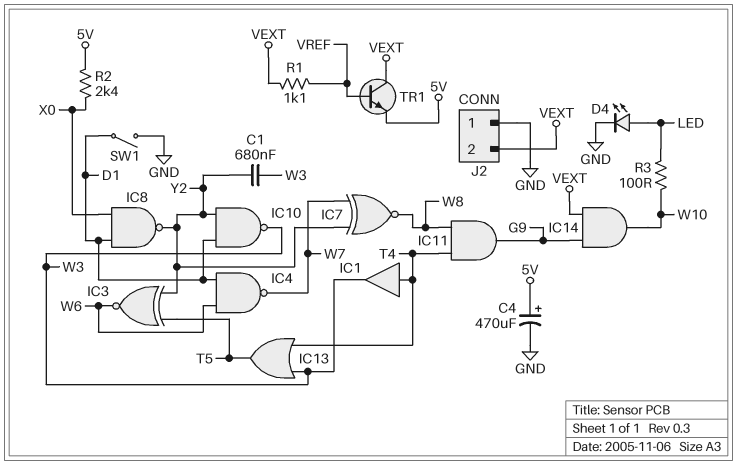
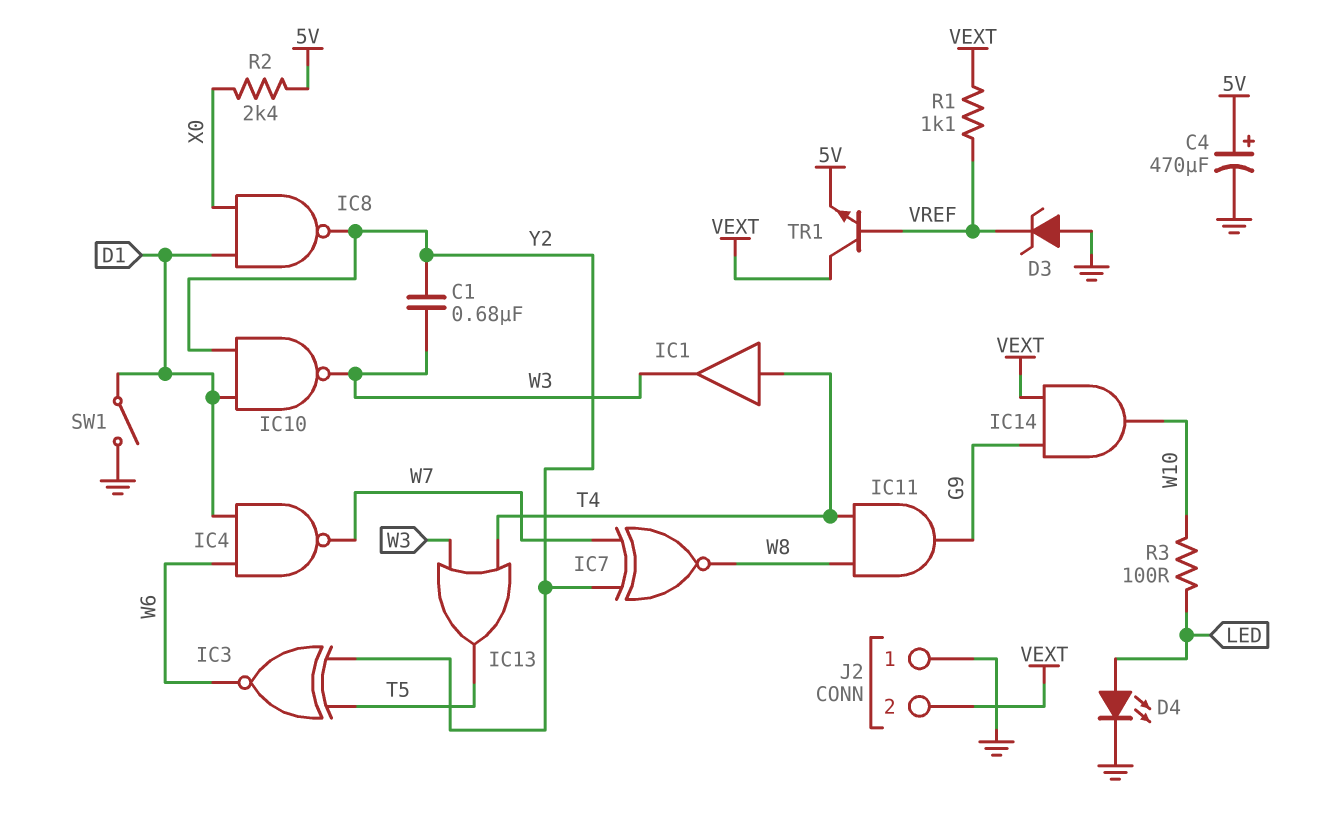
D3: none -> zener (A GND, K VREF)

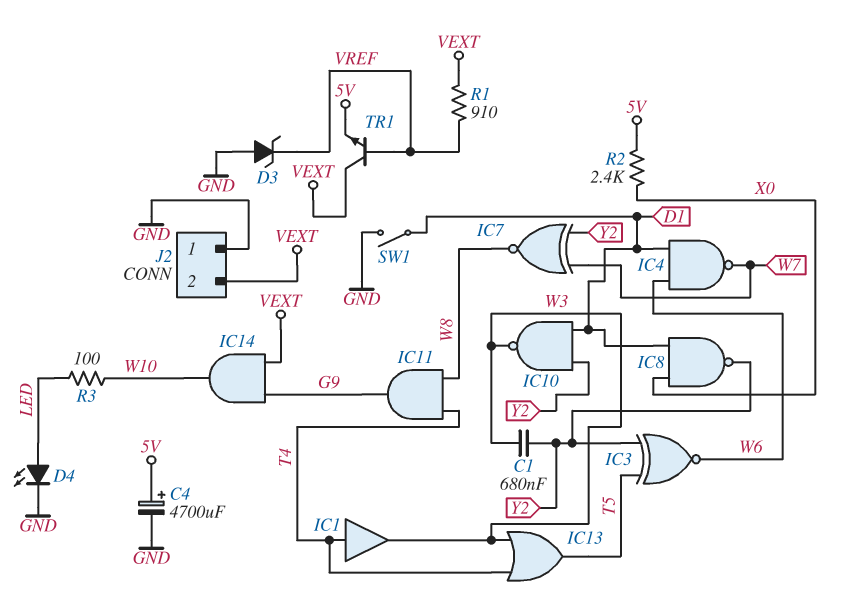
C4: 470uF (plus 5V, minus GND) -> 4700uF (plus 5V, minus GND)
R1: 1.1k (VEXT, VREF) -> 910 (VEXT, VREF)

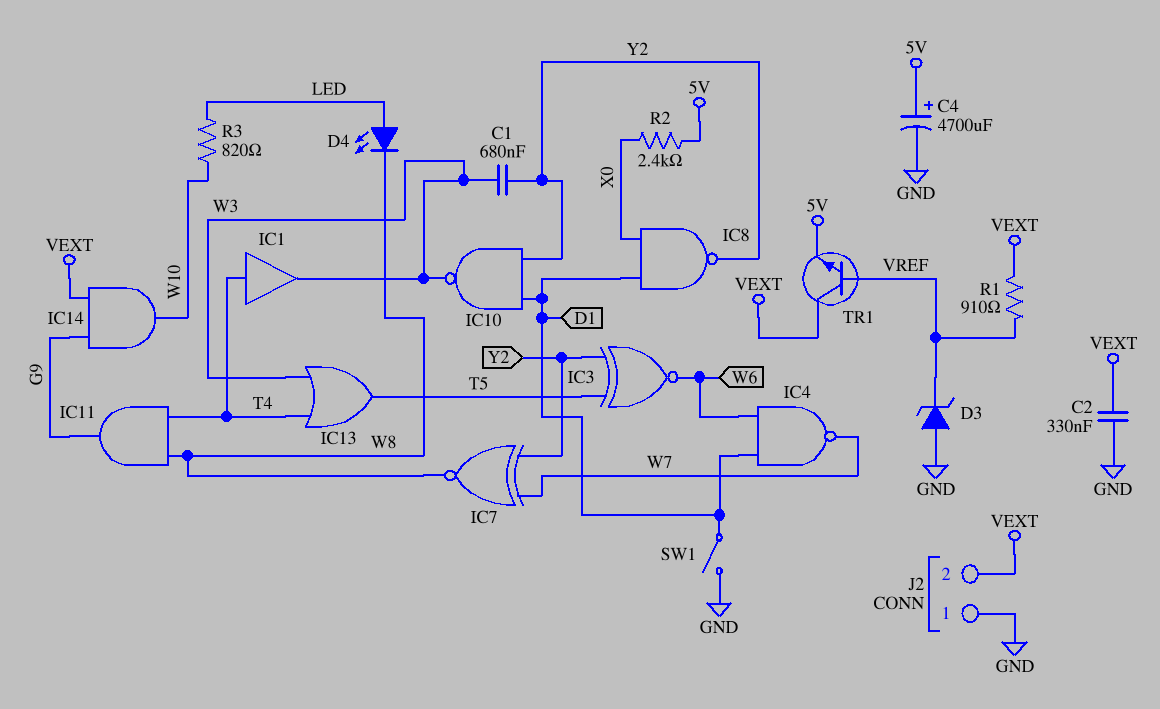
C2: none -> 330nF (GND, VEXT)
D4: LED (A LED, K GND) -> LED (A LED, K W8)
R3: 100 (LED, W10) -> 820 (LED, W10)

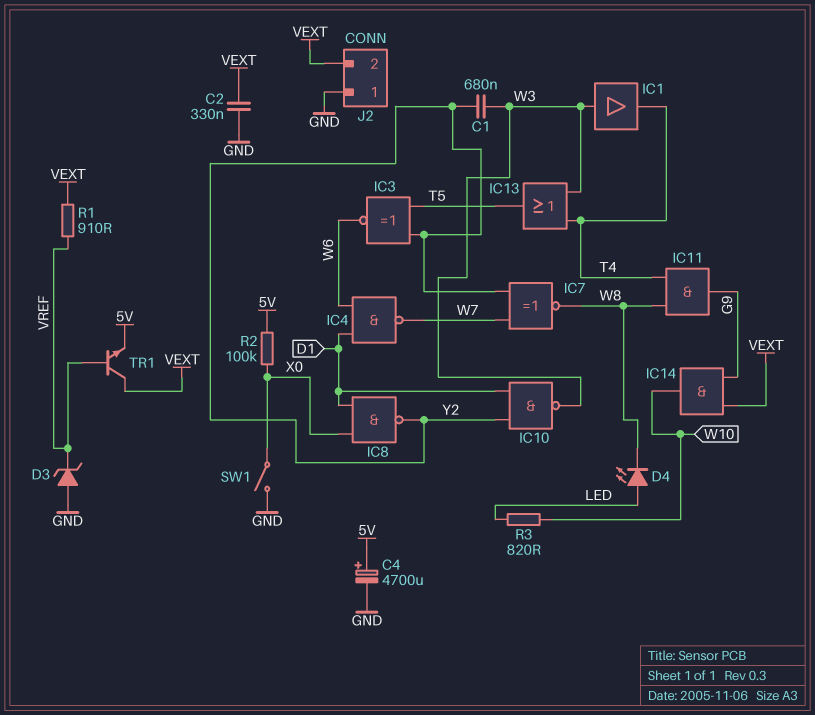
IC1: buffer (in T4, out W3) -> buffer (in W3, out T4)
R2: 2.4k (5V, X0) -> 100k (5V, X0)
SW1: switch (D1, GND) -> switch (GND, X0)

